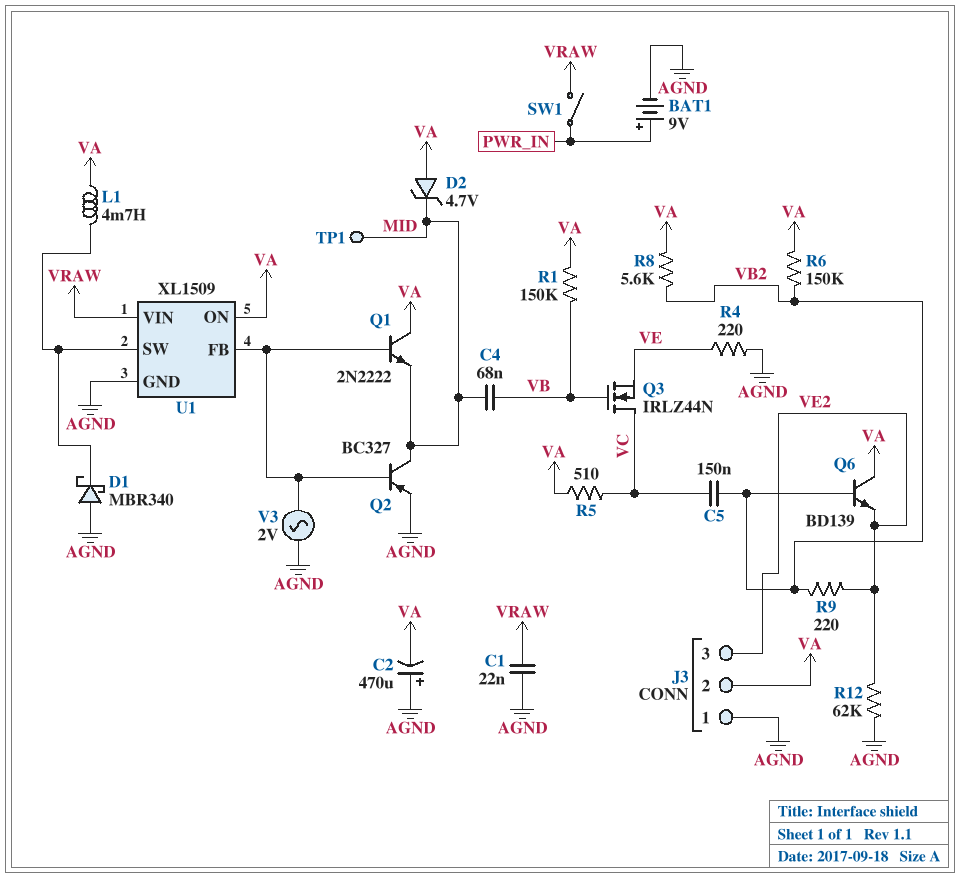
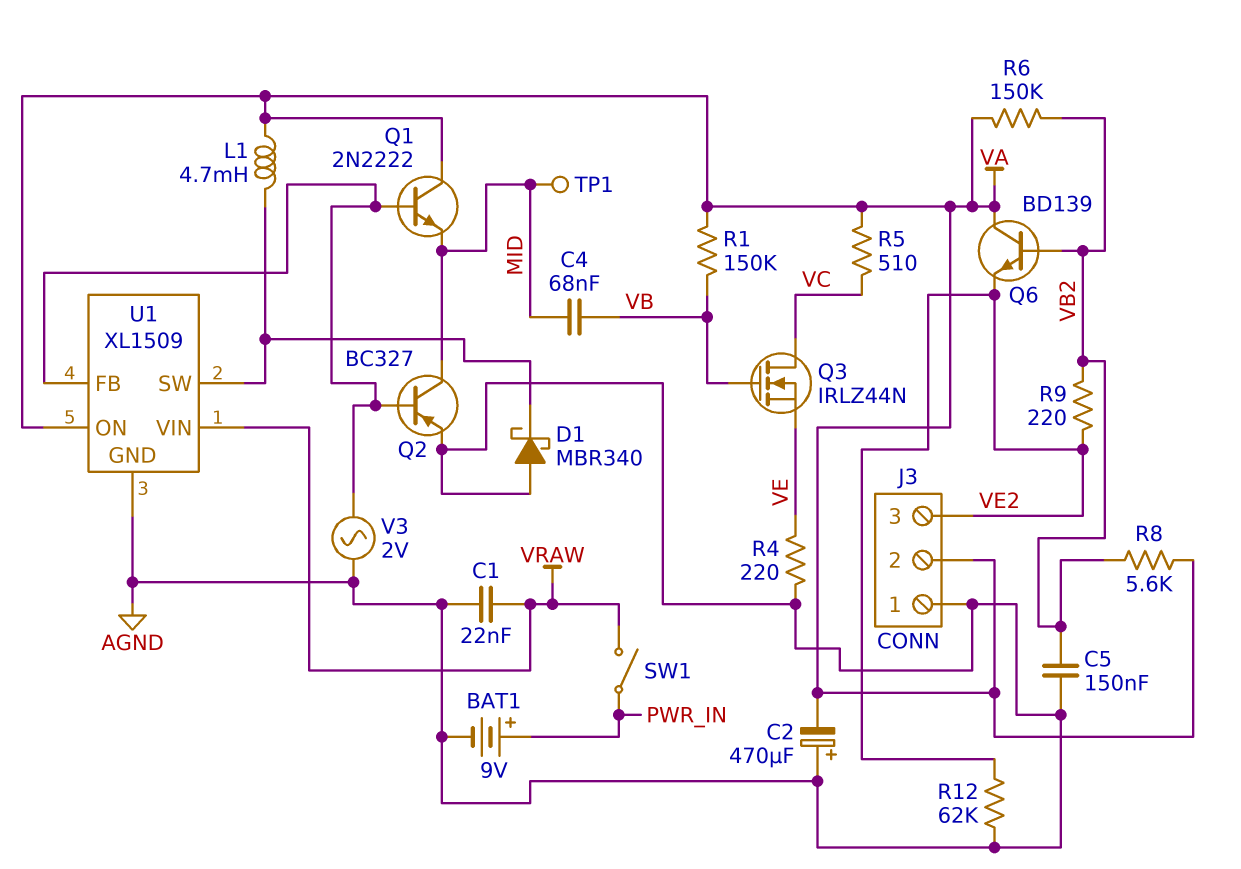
C5: 150nF (VB2, VC) -> 150nF (AGND, VB2)
D2: zener 4.7V (A VA, K MID) -> none

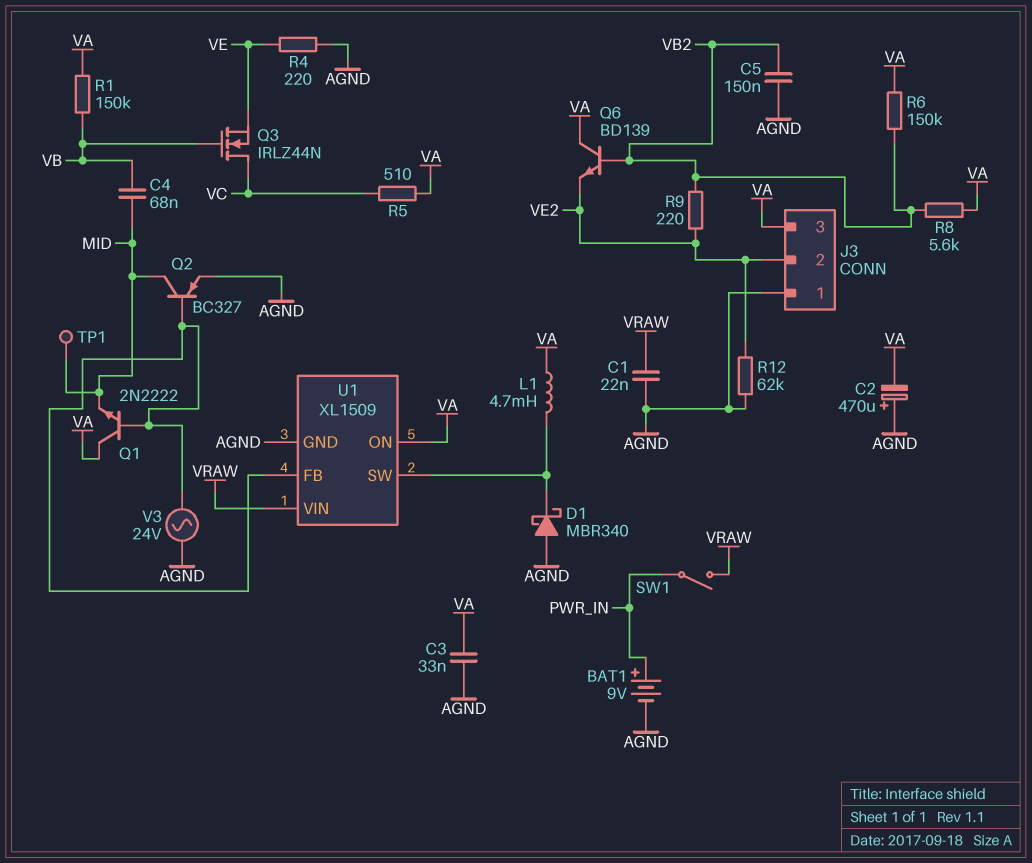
C3: none -> 33nF (AGND, VA)
J3 pin 2: VA -> VE2
J3 pin 3: VE2 -> VA
V3: AC 2V (AGND, U1/FB) -> AC 24V (AGND, U1/FB)

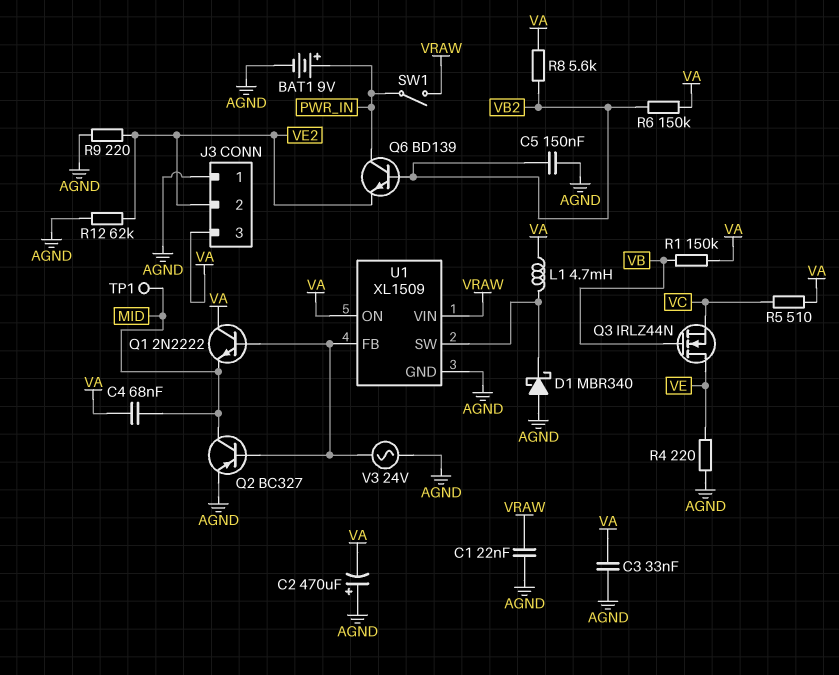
C4: 68nF (MID, VB) -> 68nF (MID, VA)
Q3: NMOS IRLZ44N (G VB, D VC, S VE) -> NMOS IRLZ44N (G VB, D VE, S VC)
Q6: NPN BD139 (B VB2, C VA, E VE2) -> NPN BD139 (B VB2, C PWR_IN, E VE2)
R9: 220 (VB2, VE2) -> 220 (AGND, VE2)

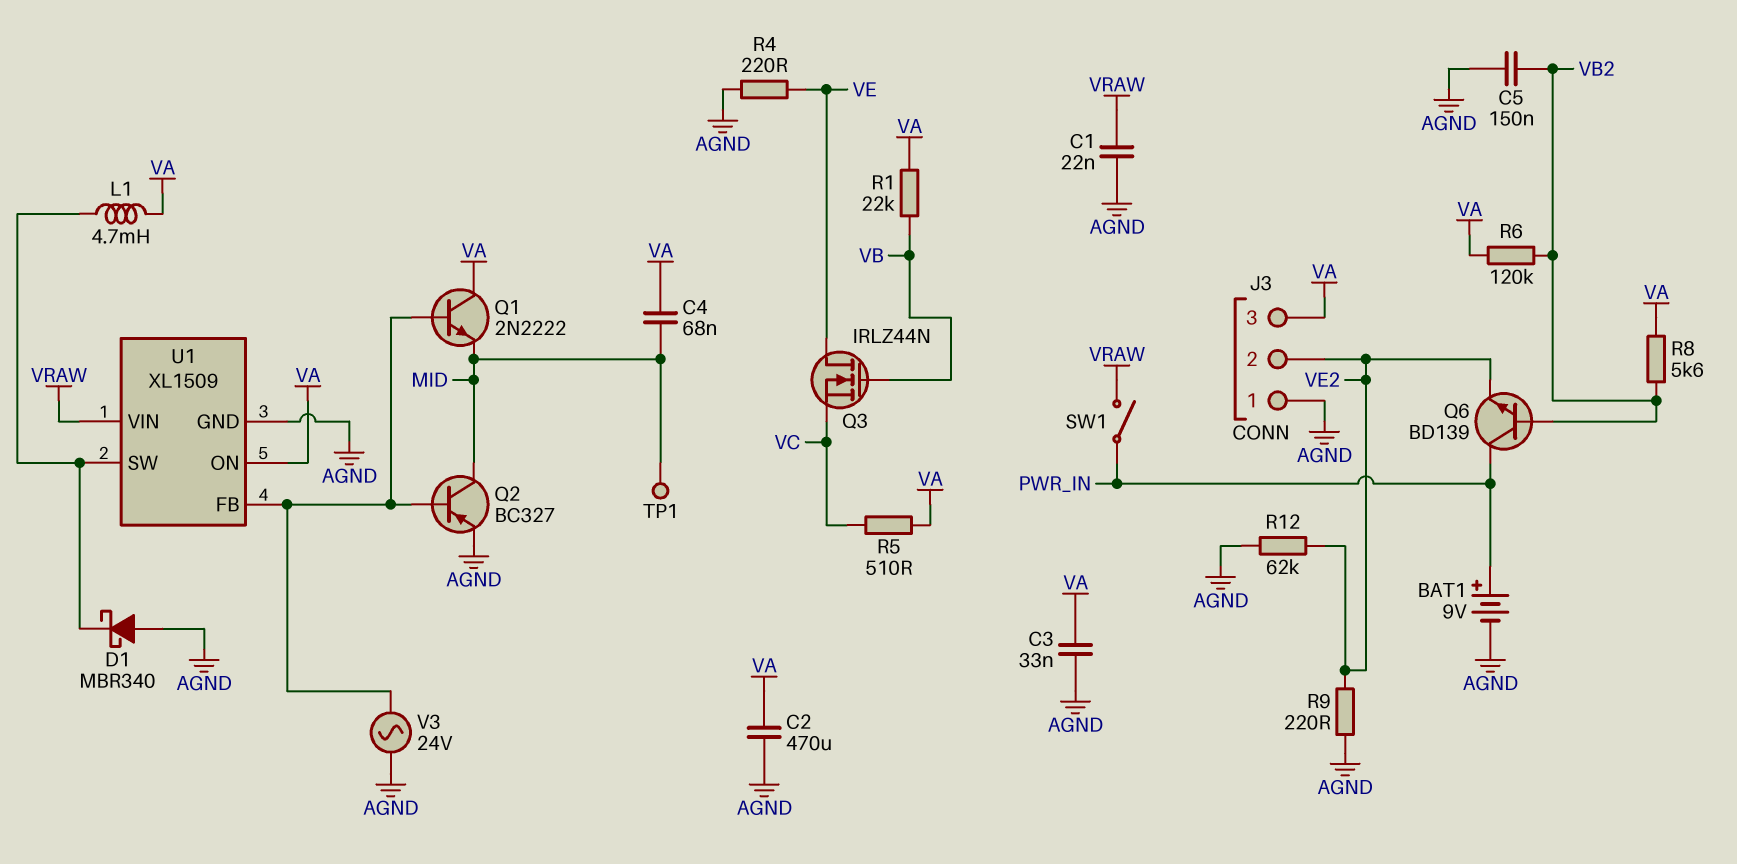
C2: 470uF (plus AGND, minus VA) -> 470uF (AGND, VA)
R1: 150k (VA, VB) -> 22k (VA, VB)
R6: 150k (VA, VB2) -> 120k (VA, VB2)

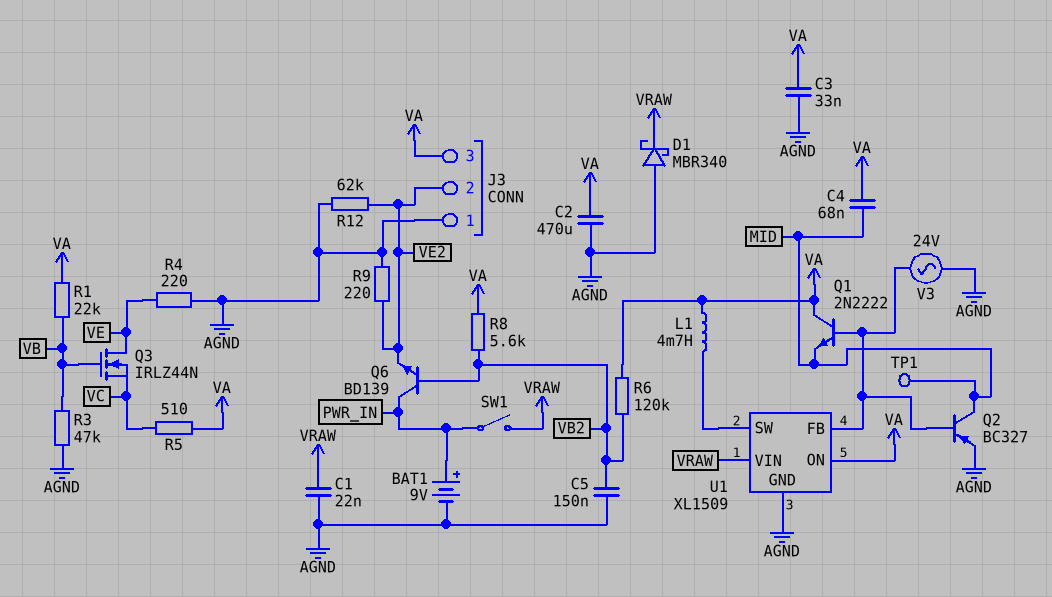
D1: schottky MBR340 (A AGND, K U1/SW) -> schottky MBR340 (A AGND, K VRAW)
R3: none -> 47k (AGND, VB)

